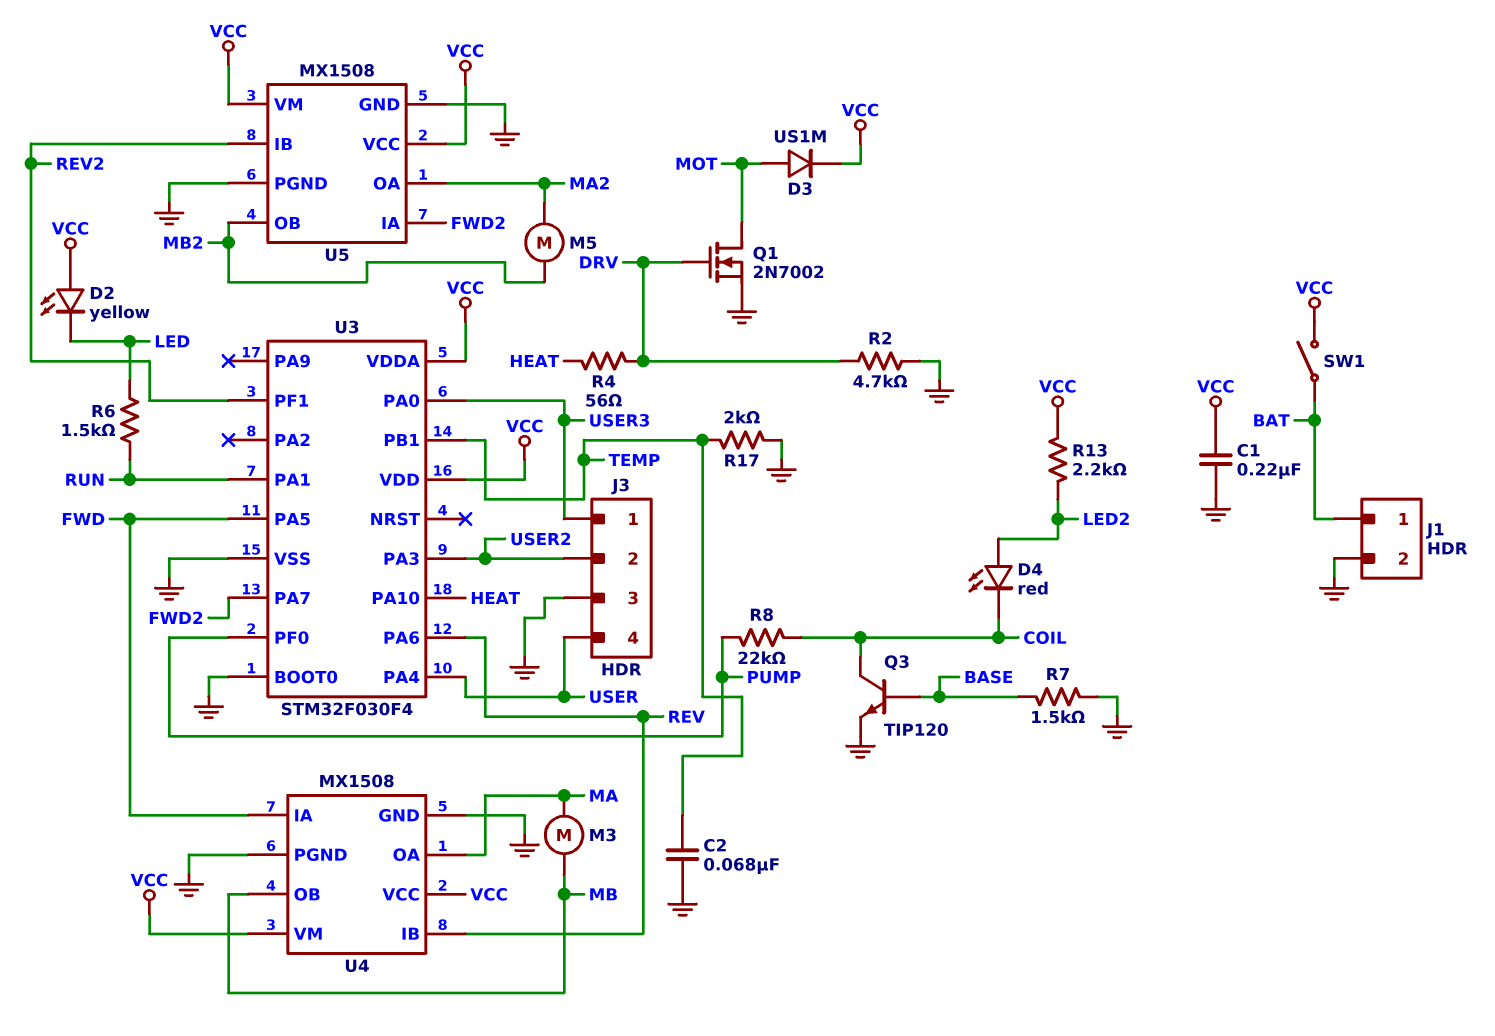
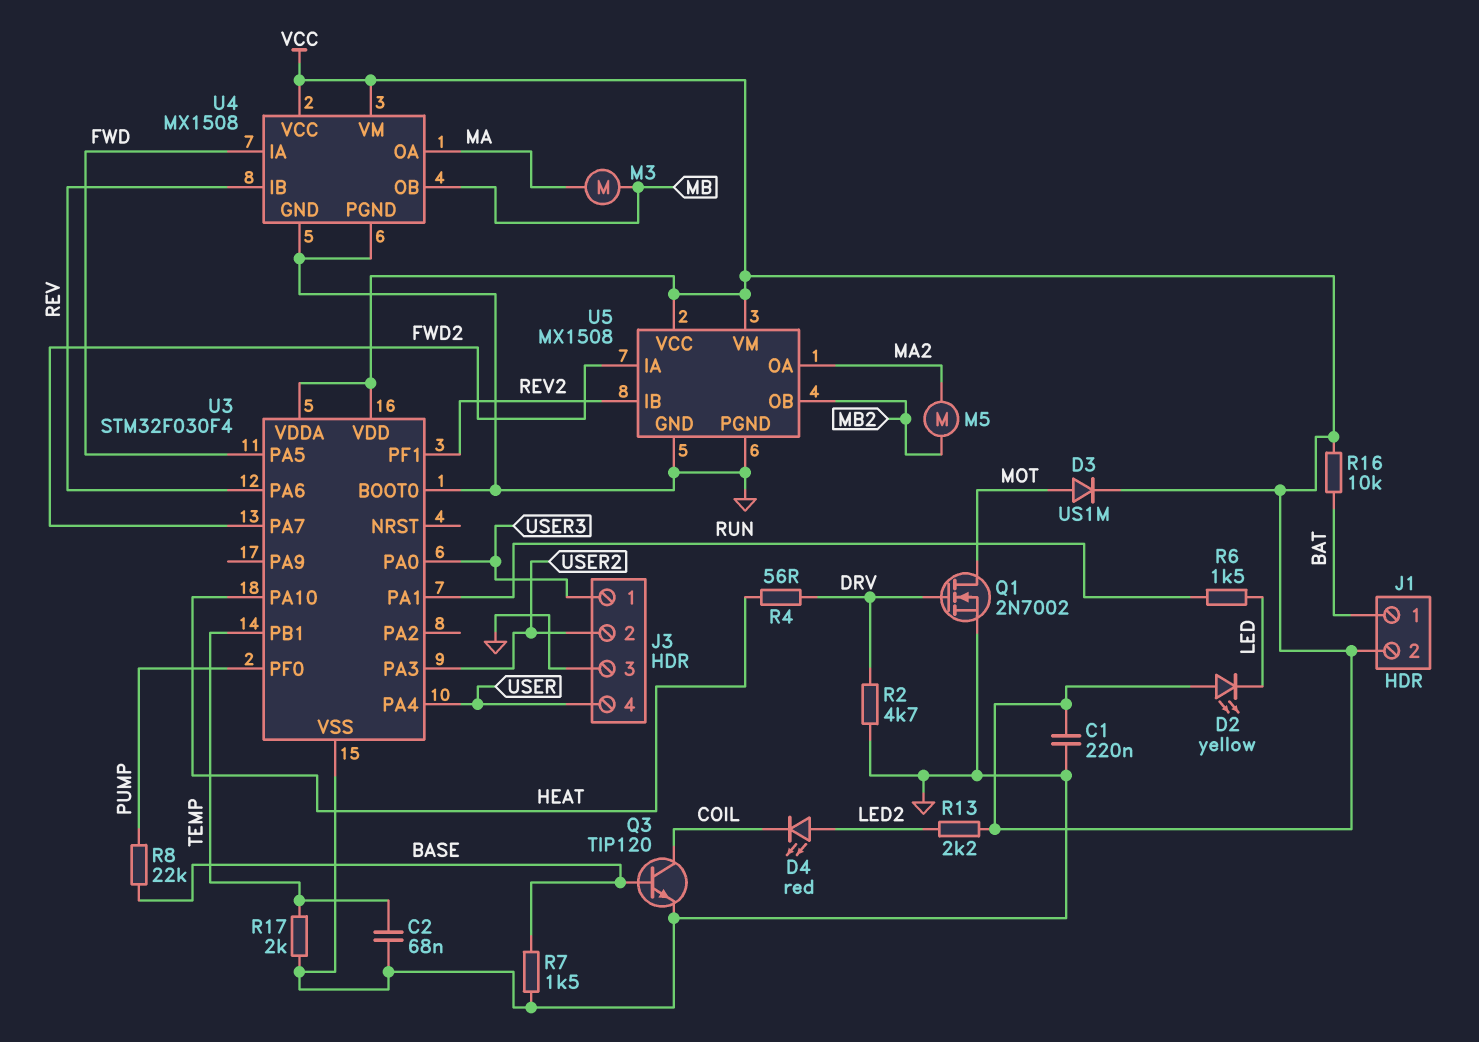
J1 pin 2: GND -> VCC
R8: 22k (COIL, PUMP) -> 22k (BASE, PUMP)
R16: none -> 10k (BAT, VCC)
SW1: switch (BAT, VCC) -> none

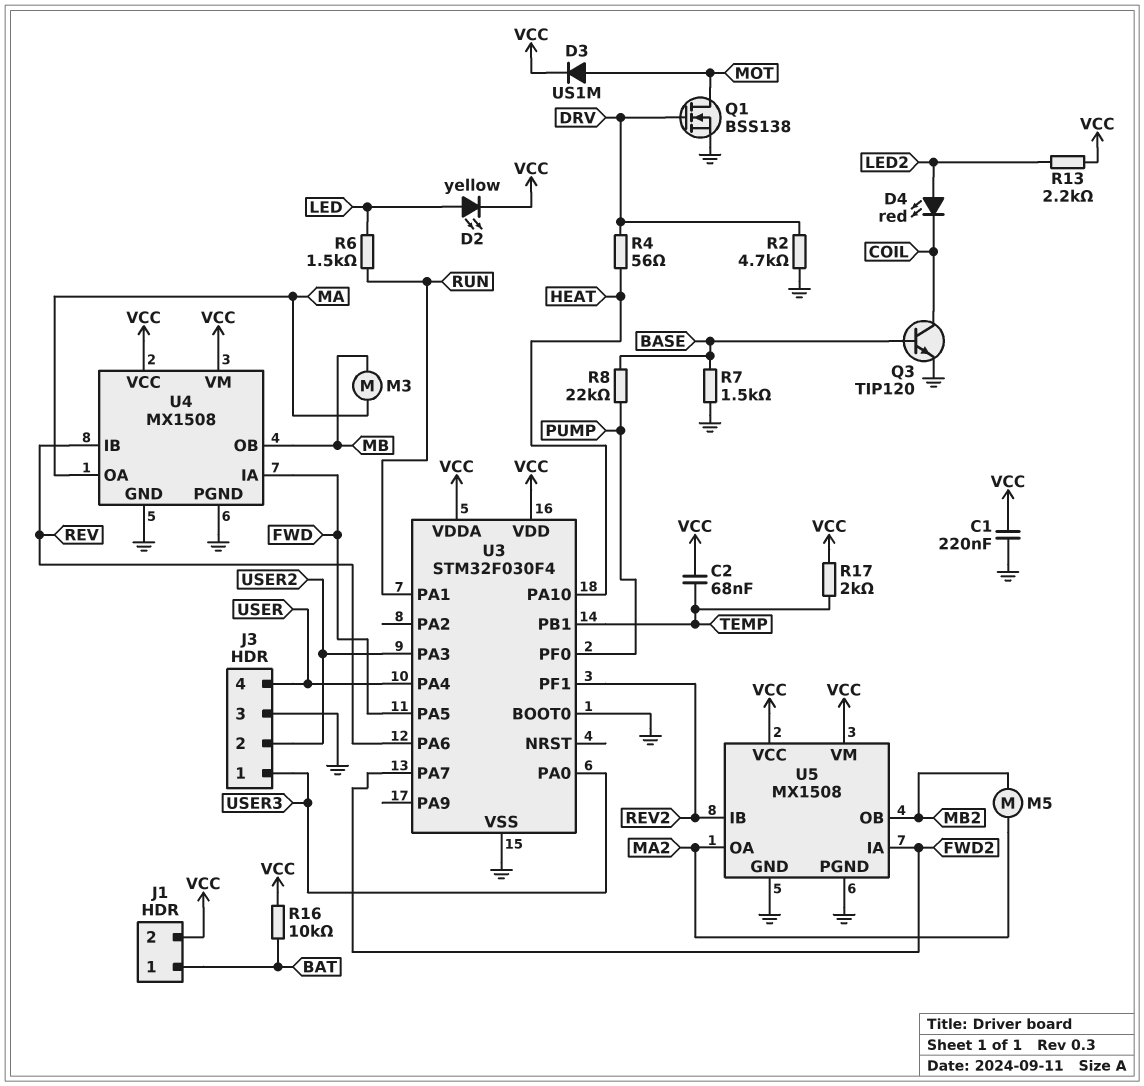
C2: 68nF (GND, TEMP) -> 68nF (TEMP, VCC)
D2: LED yellow (A VCC, K LED) -> LED yellow (A LED, K VCC)
Q1: NMOS 2N7002 (G DRV, D MOT, S GND) -> NMOS BSS138 (G DRV, D MOT, S GND)
R17: 2k (GND, TEMP) -> 2k (TEMP, VCC)

